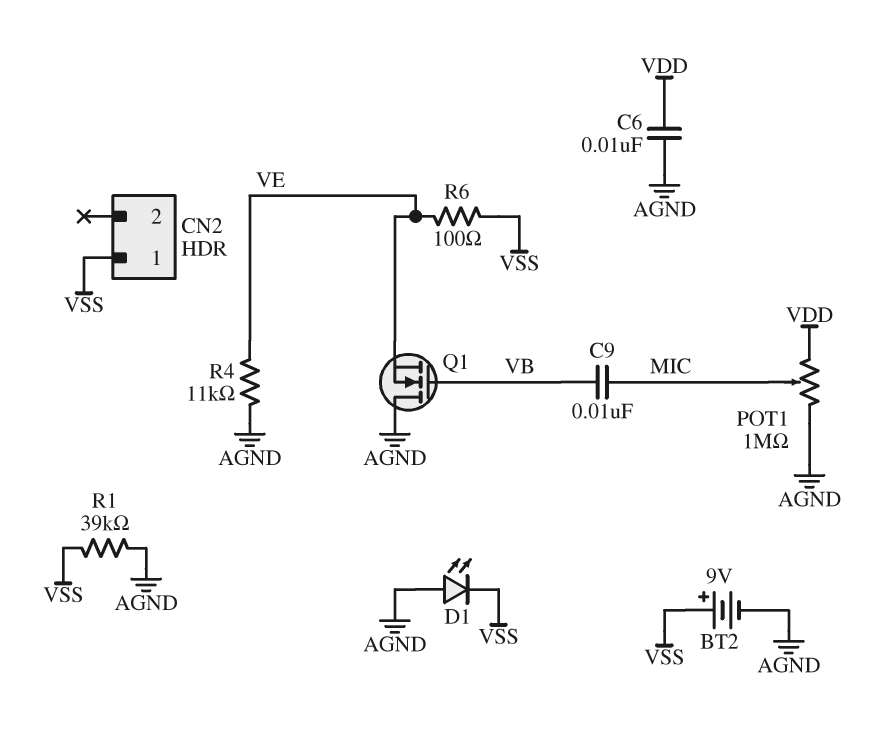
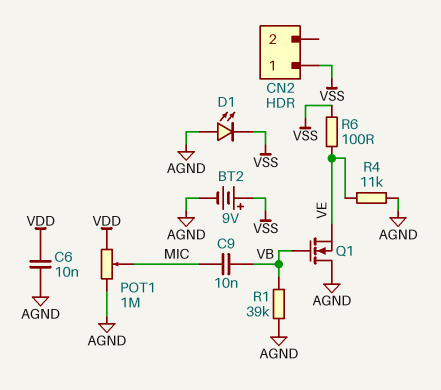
R1: 39k (AGND, VSS) -> 39k (AGND, VB)

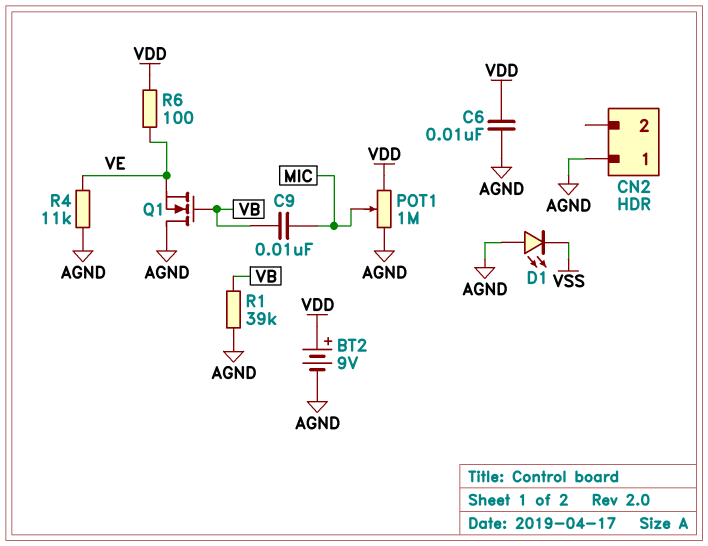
BT2: 9V (plus VSS, minus AGND) -> 9V (plus VDD, minus AGND)
CN2 pin 1: VSS -> AGND
R6: 100 (VE, VSS) -> 100 (VDD, VE)

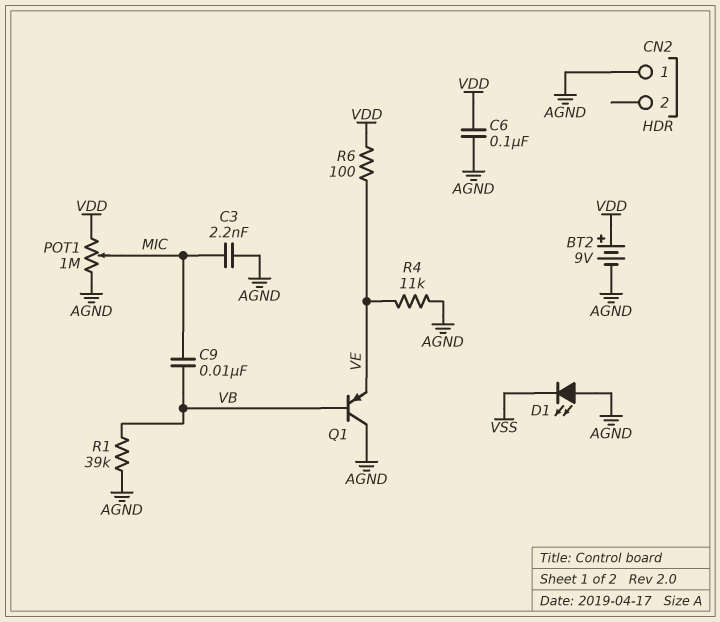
C3: none -> 2.2nF (AGND, MIC)
C6: 10nF (AGND, VDD) -> 100nF (AGND, VDD)
Q1: NMOS (G VB, D AGND, S VE) -> PNP (B VB, C AGND, E VE)

